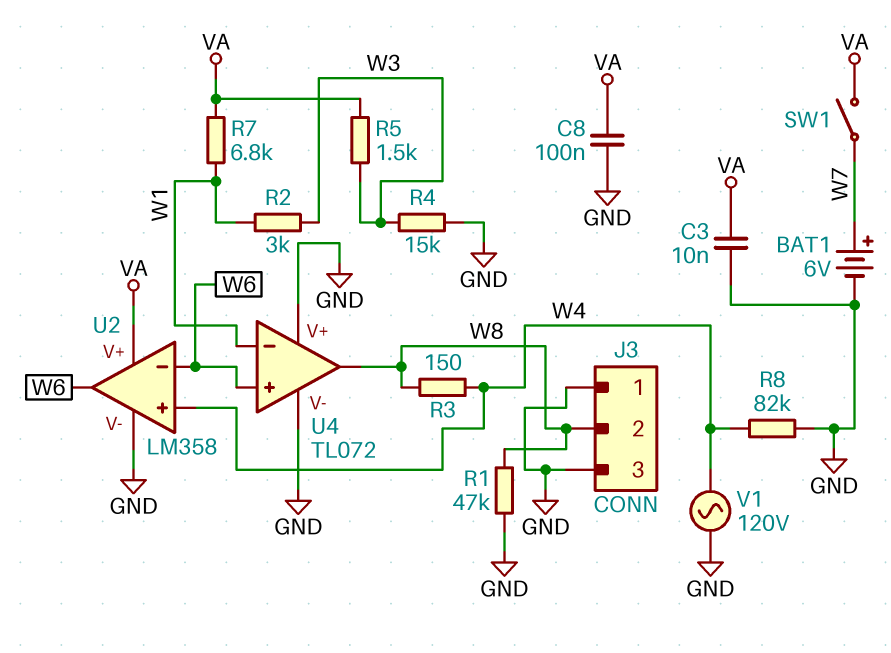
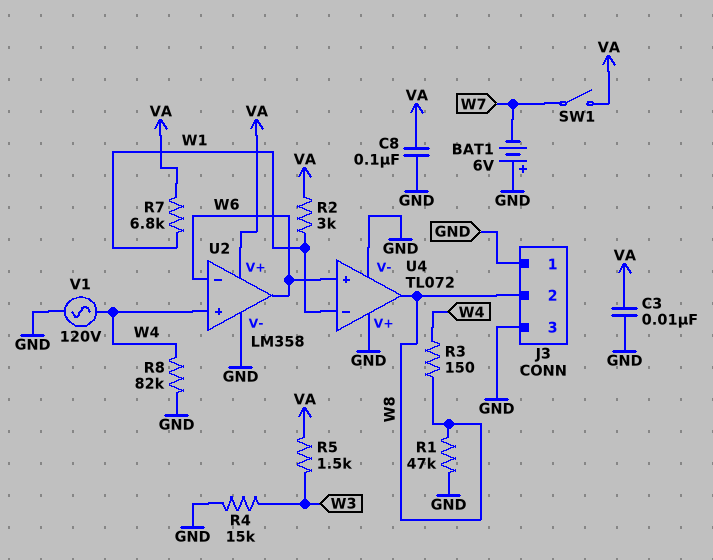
BAT1: 6V (plus W7, minus GND) -> 6V (plus GND, minus W7)
R2: 3k (W1, W3) -> 3k (VA, W1)

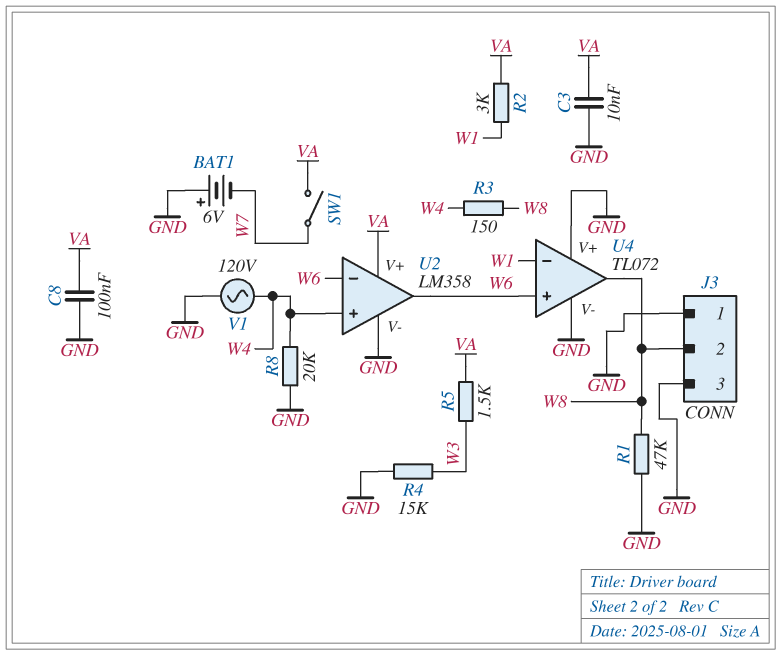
R7: 6.8k (VA, W1) -> none
R8: 82k (GND, W4) -> 20k (GND, W4)

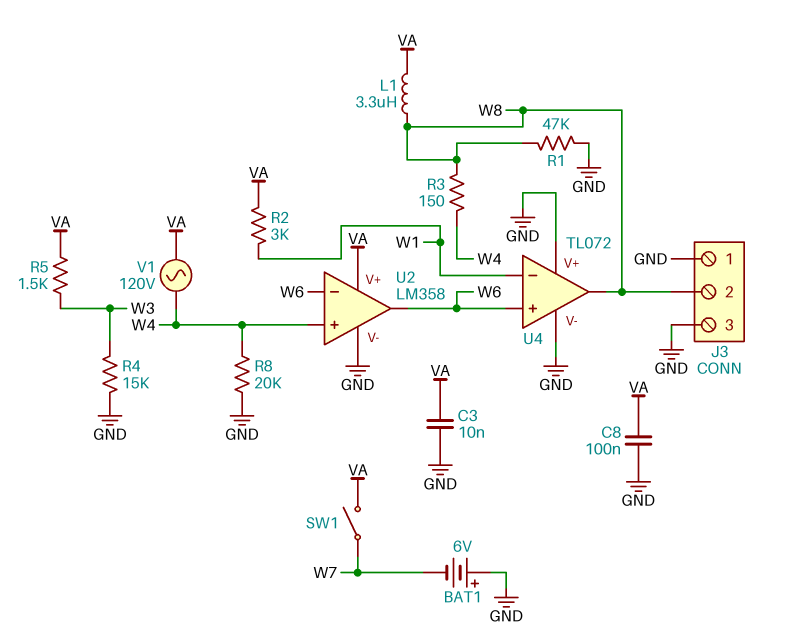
L1: none -> 3.3uH (VA, W8)
V1: AC 120V (GND, W4) -> AC 120V (VA, W4)

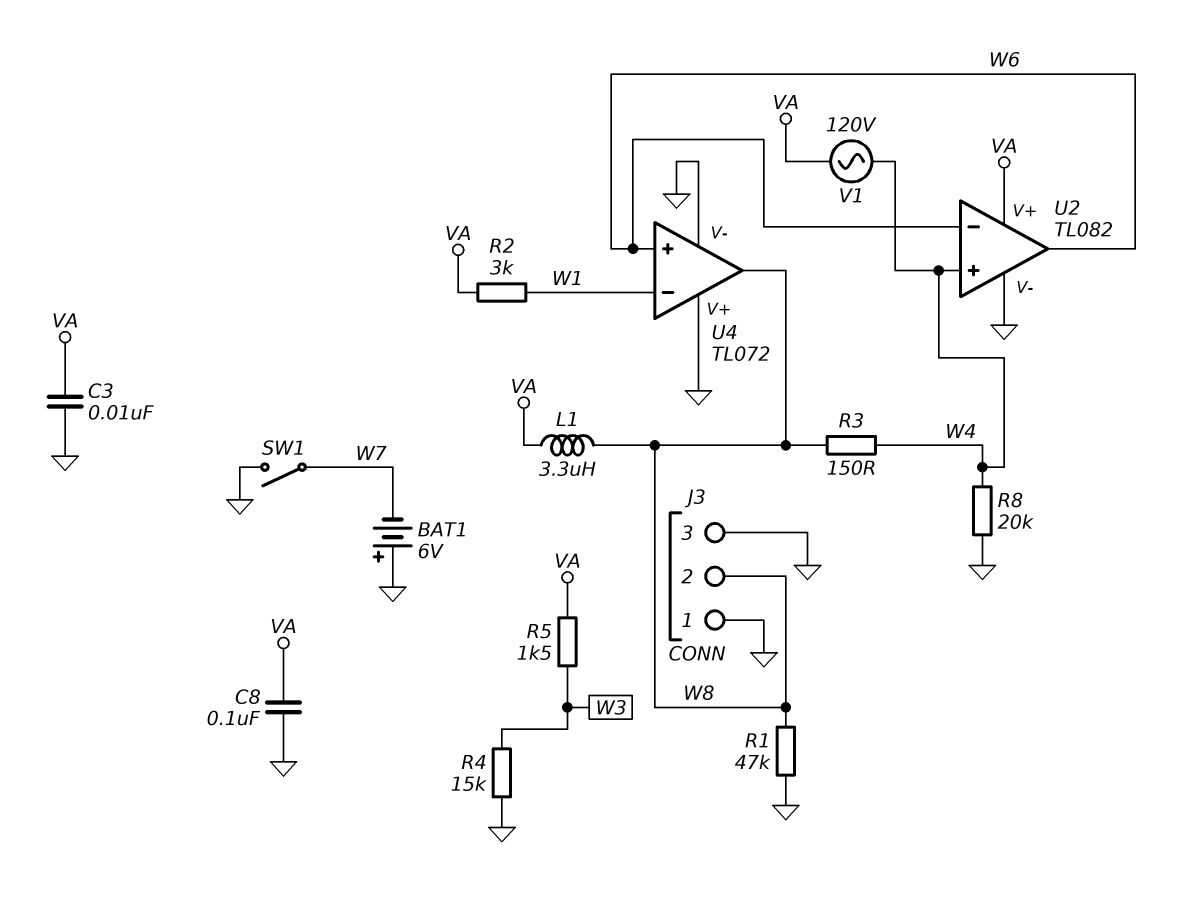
SW1: switch (VA, W7) -> switch (GND, W7)
U2: LM358 -> TL082

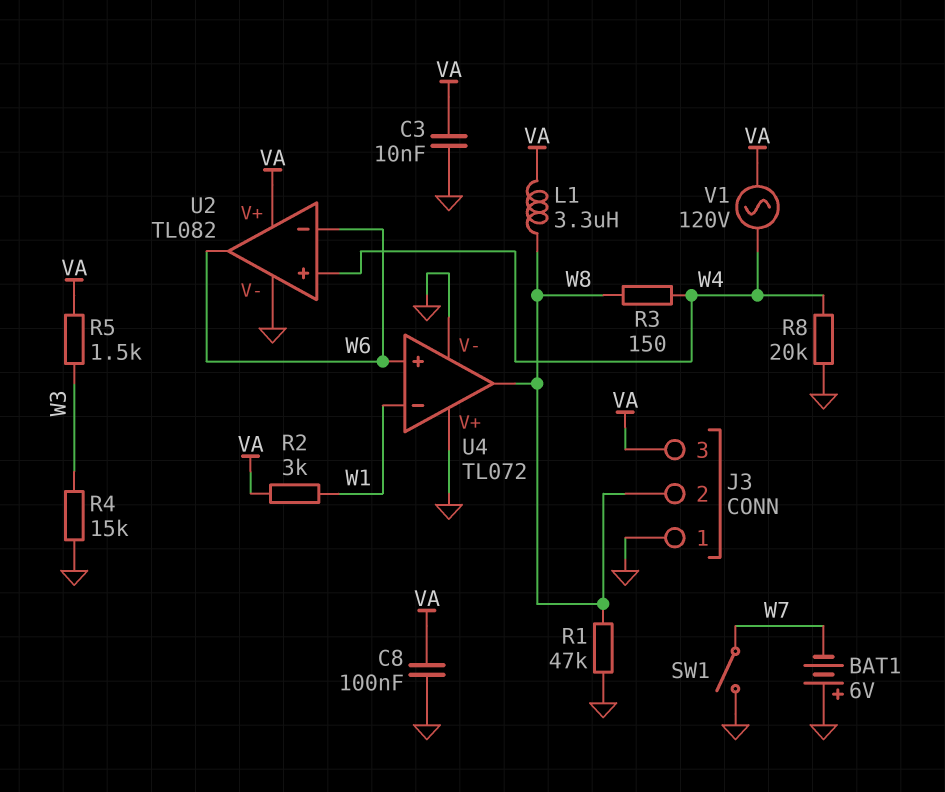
J3 pin 3: GND -> VA

